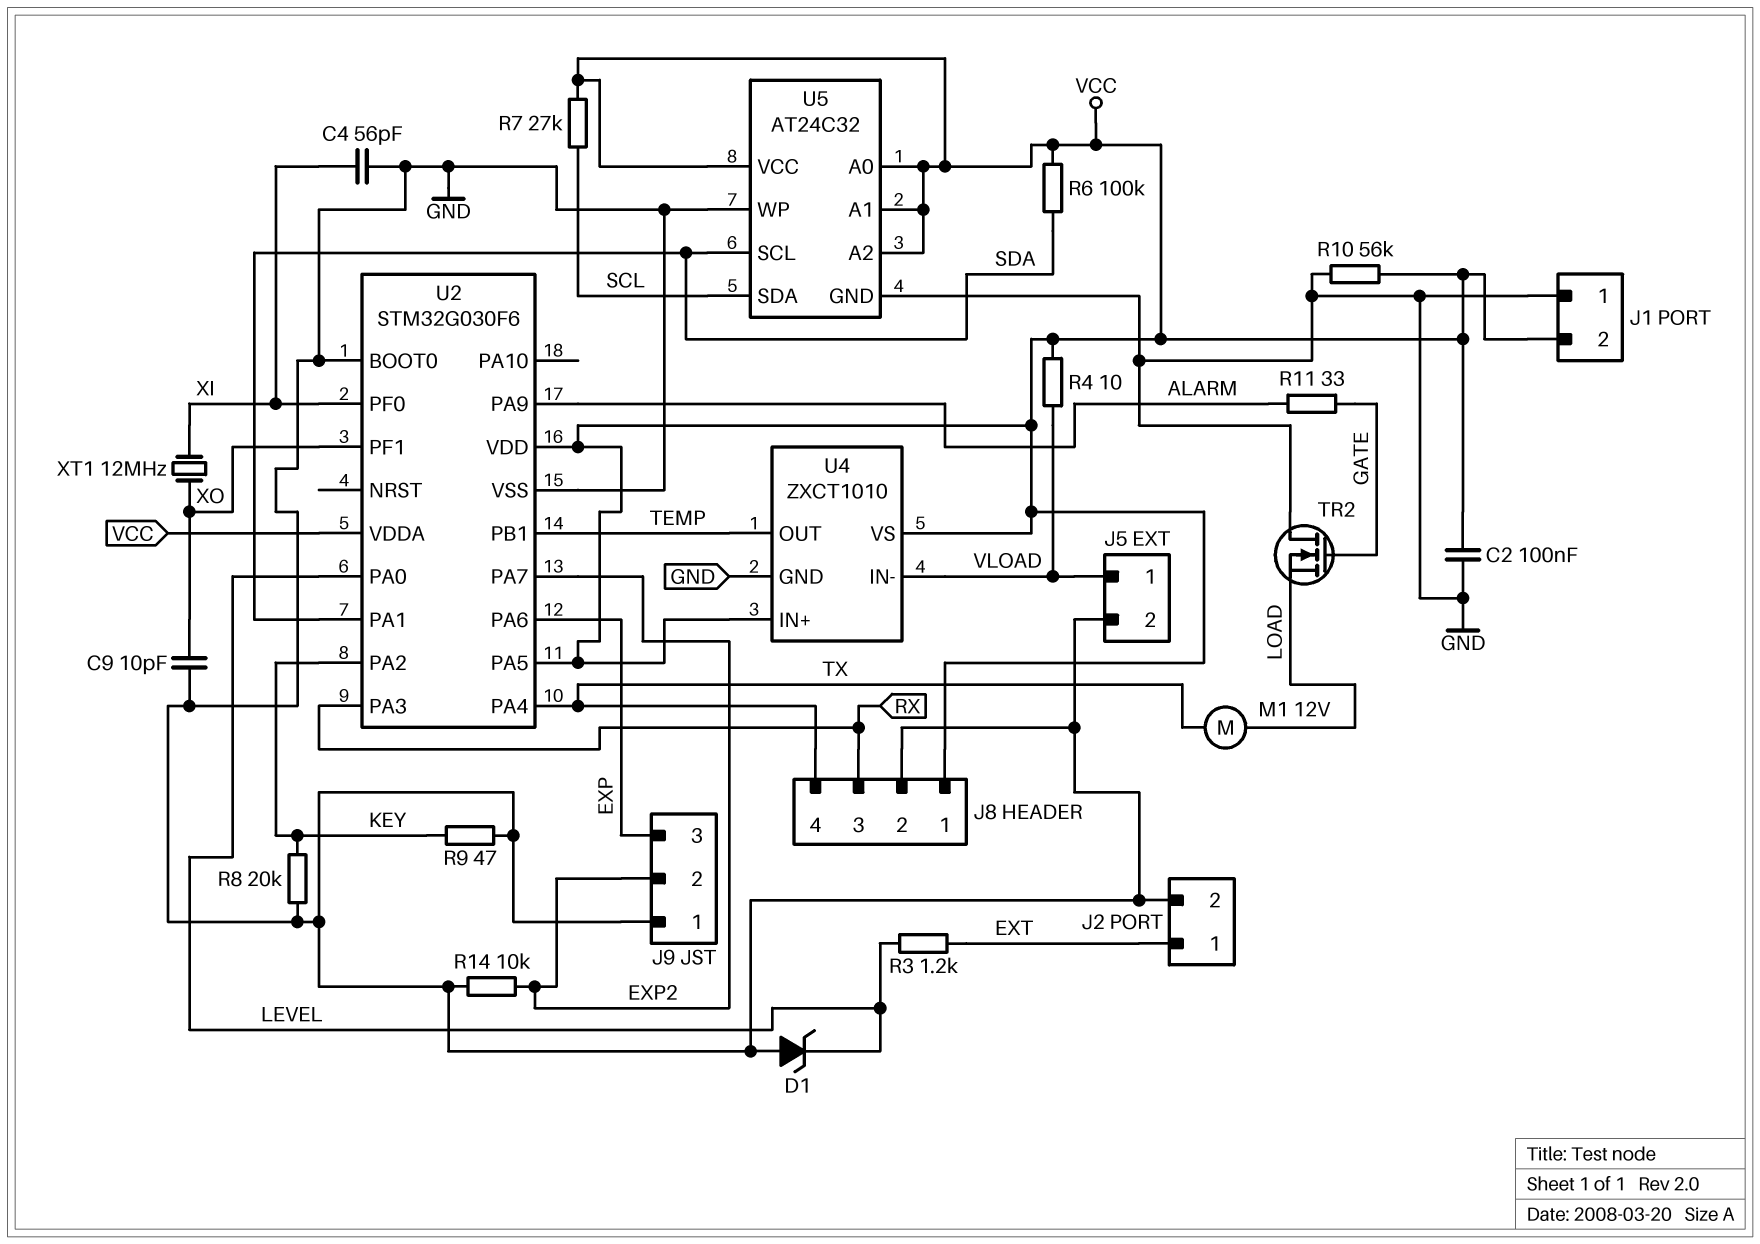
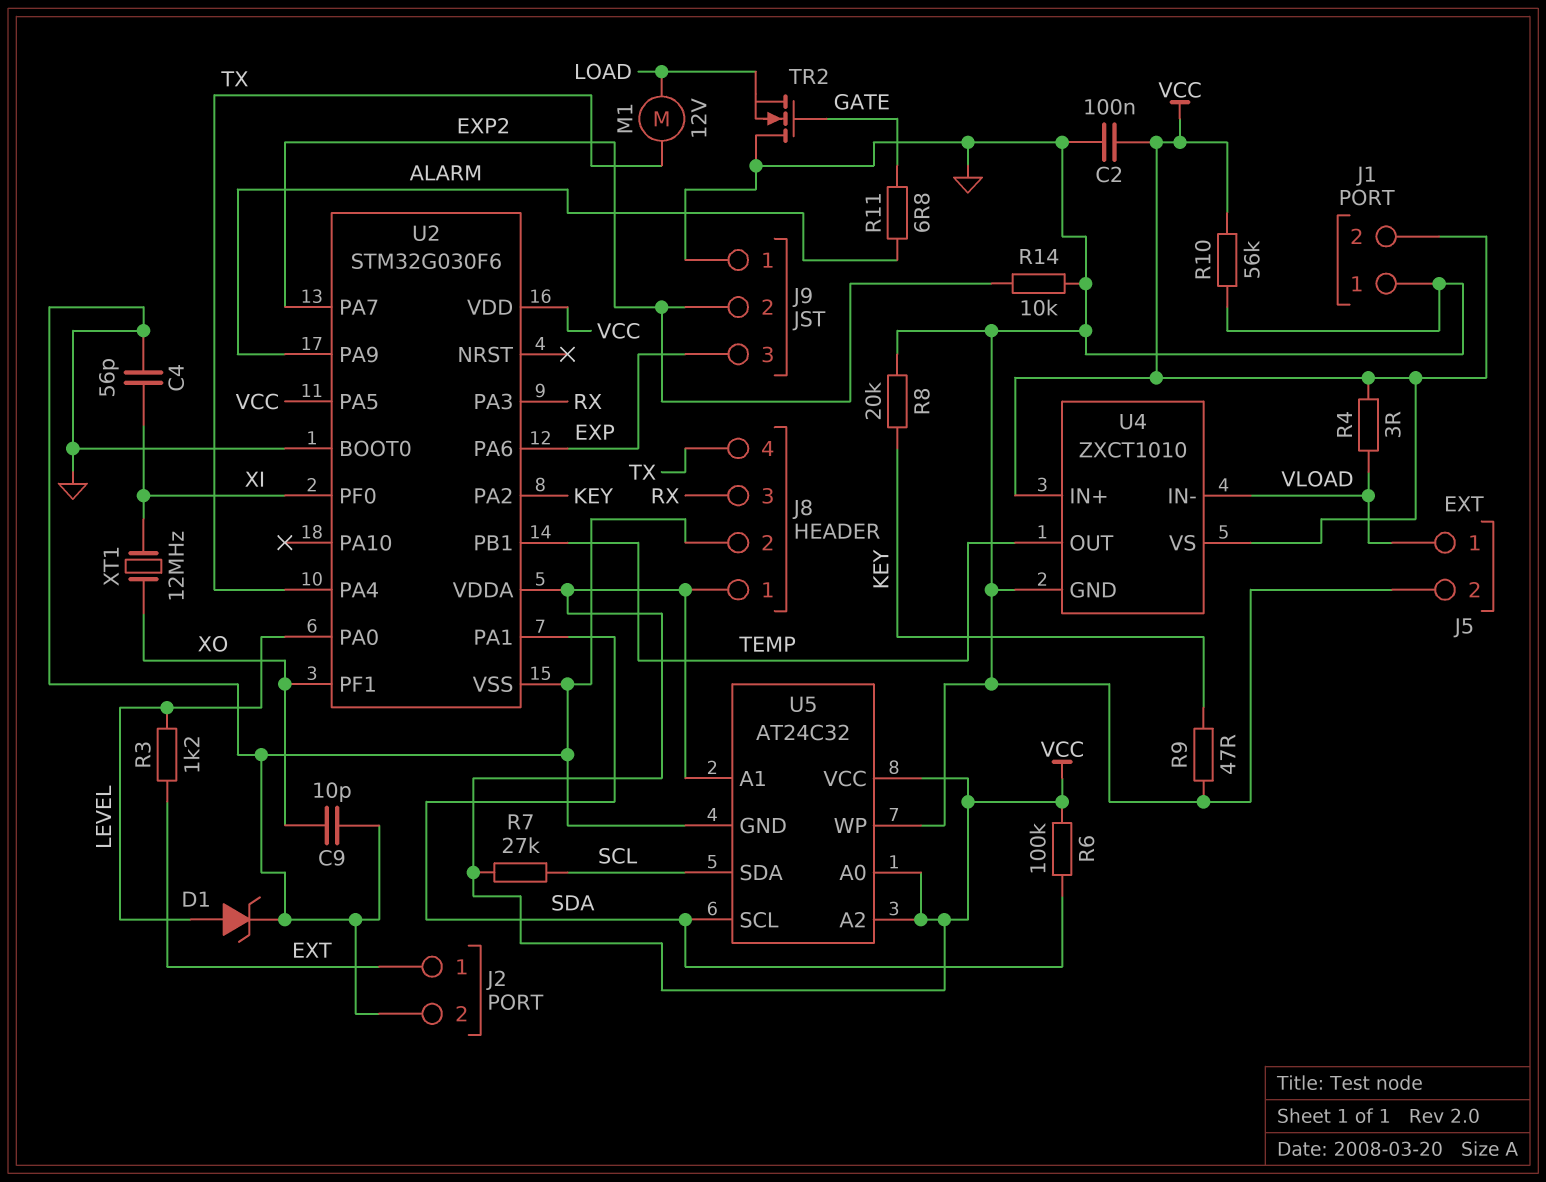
D1: zener (A GND, K LEVEL) -> zener (A LEVEL, K GND)
R4: 10 (VCC, VLOAD) -> 3 (VCC, VLOAD)
R11: 33 (ALARM, GATE) -> 6.8 (ALARM, GATE)

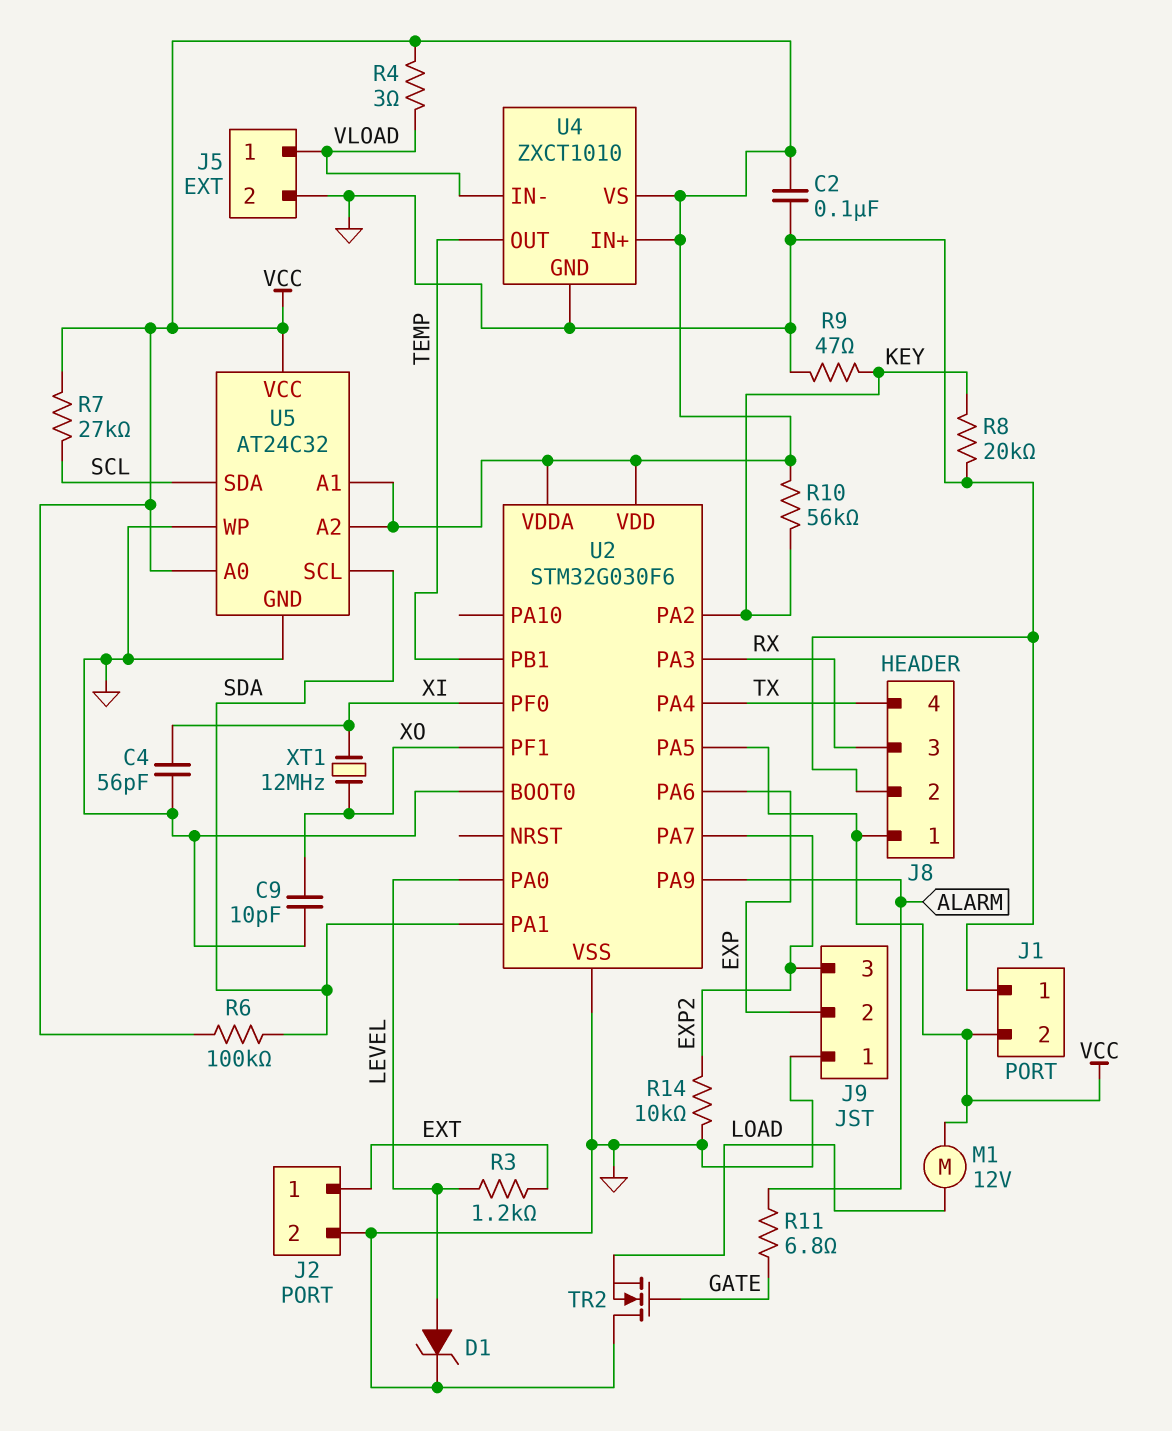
J9 pin 2: EXP2 -> EXP
J9 pin 3: EXP -> EXP2
M1: motor 12V (LOAD, TX) -> motor 12V (LOAD, VCC)
R10: 56k (GND, VCC) -> 56k (KEY, VCC)

